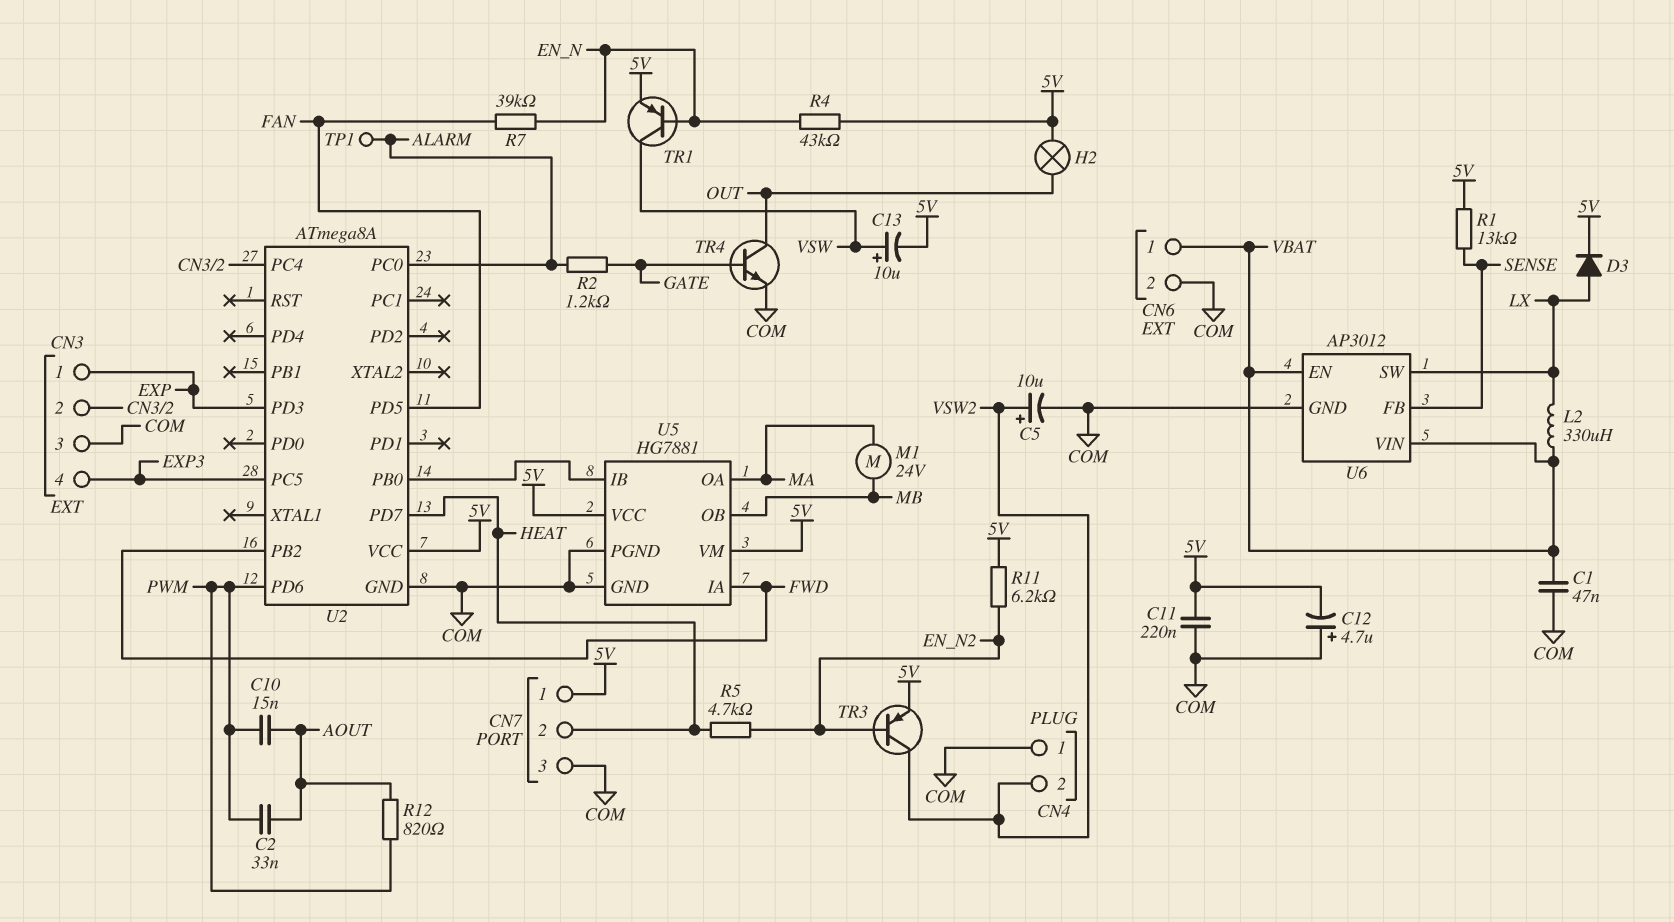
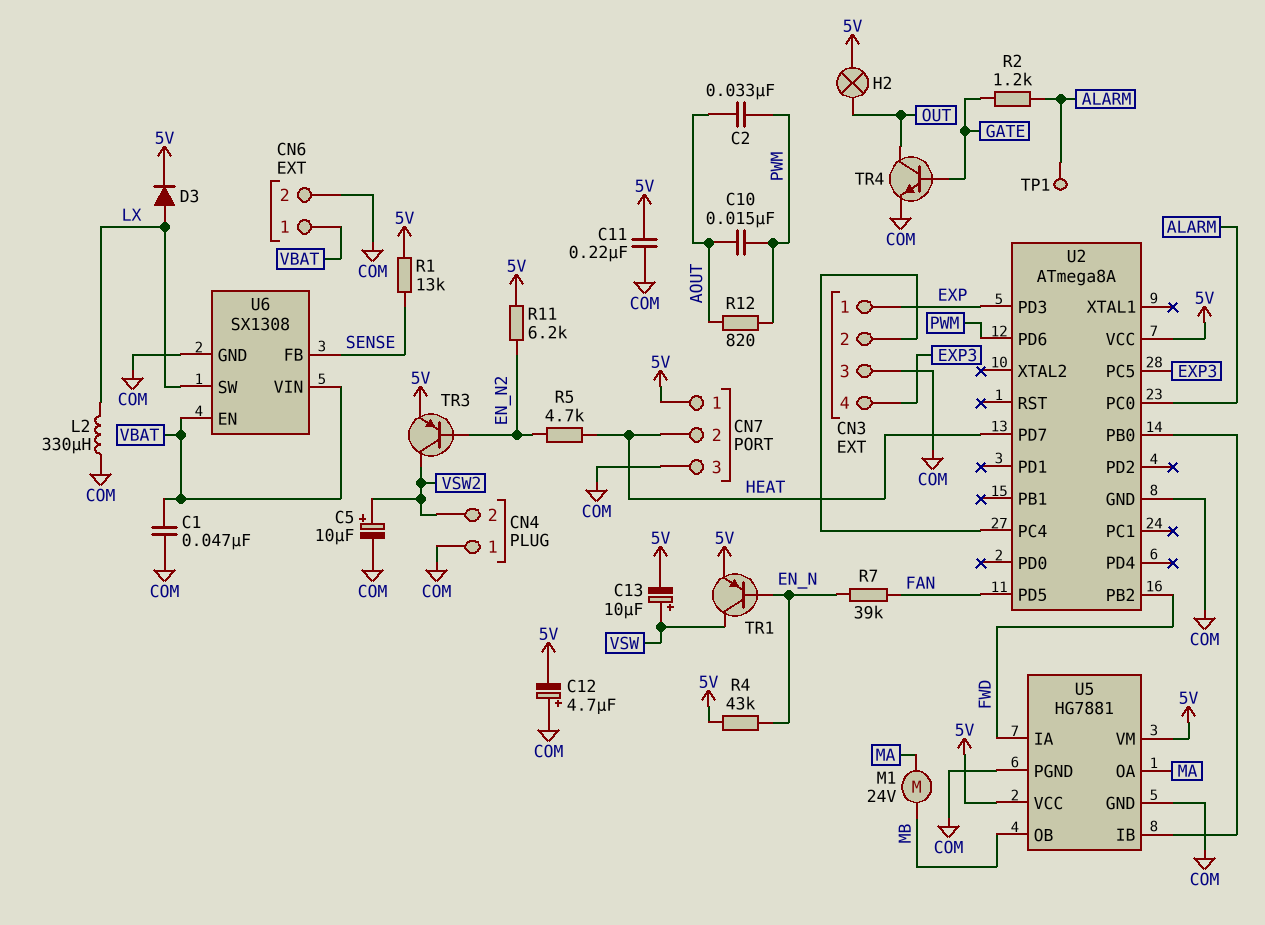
L2: 330uH (LX, VBAT) -> 330uH (COM, LX)
U6: AP3012 -> SX1308

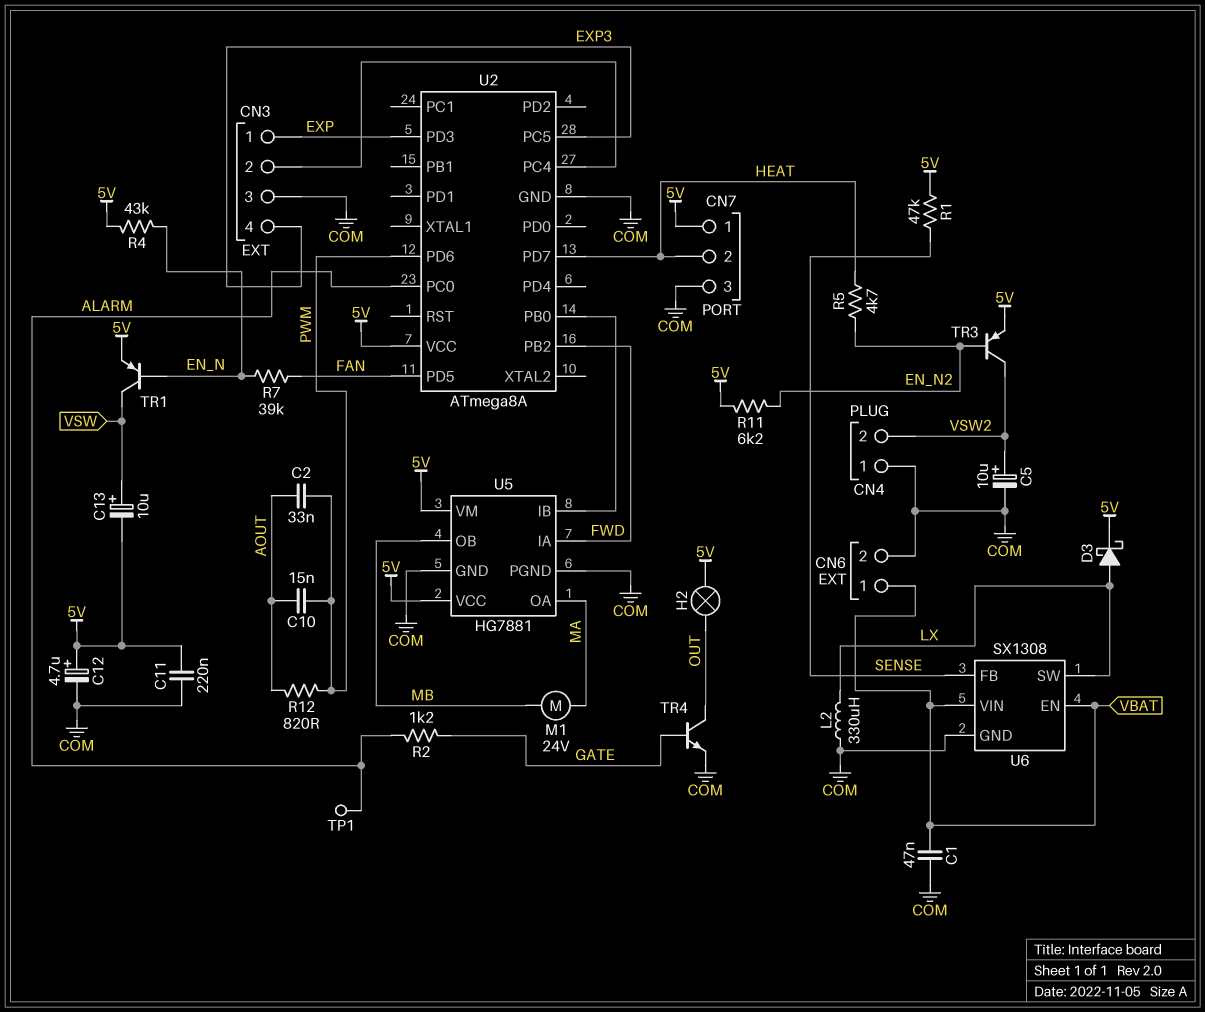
C12: 4.7uF (plus COM, minus 5V) -> 4.7uF (plus 5V, minus COM)
D3: diode (A LX, K 5V) -> schottky (A LX, K 5V)
R1: 13k (5V, SENSE) -> 47k (5V, SENSE)

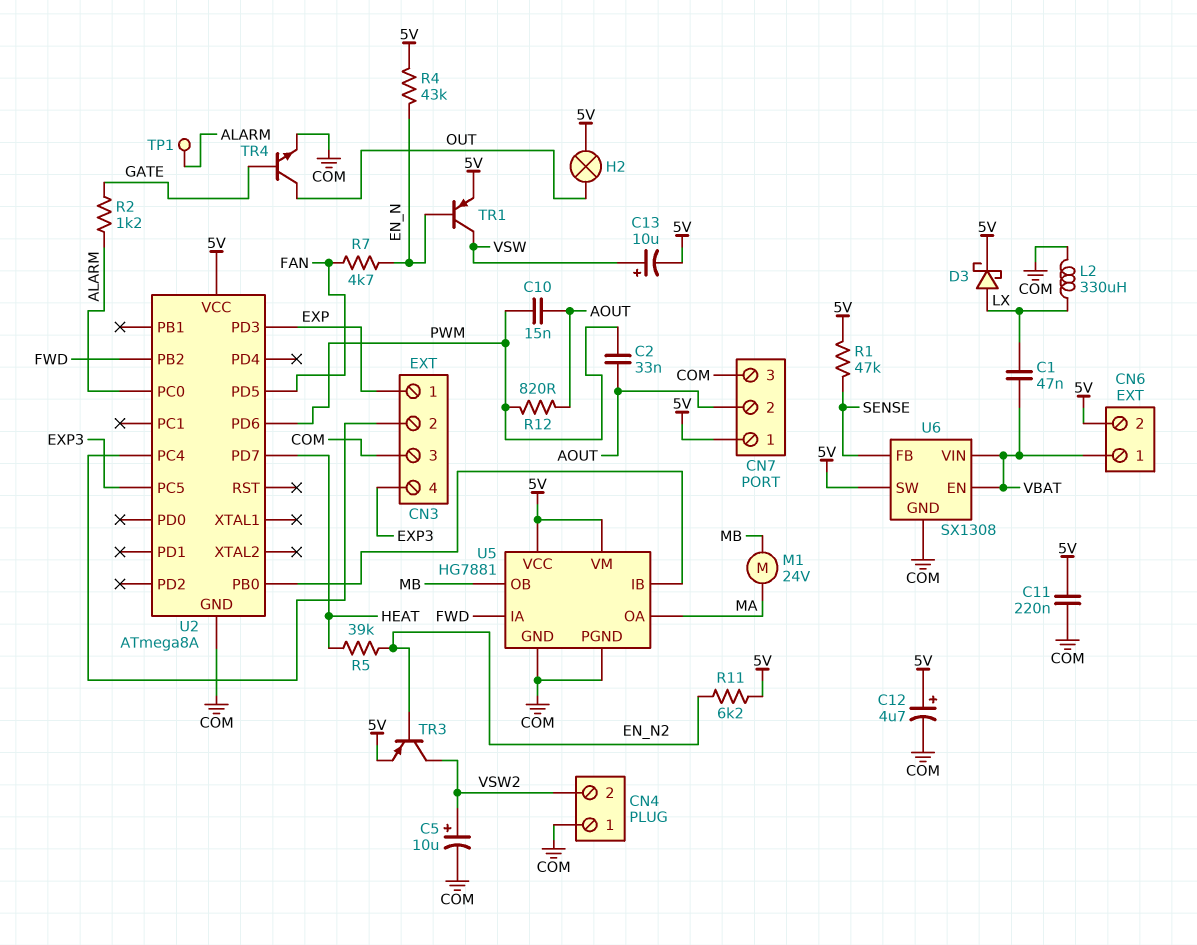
C1: 47nF (COM, VBAT) -> 47nF (LX, VBAT)
CN6 pin 2: COM -> 5V
CN7 pin 2: HEAT -> AOUT
R5: 4.7k (EN_N2, HEAT) -> 39k (EN_N2, HEAT)
R7: 39k (EN_N, FAN) -> 4.7k (EN_N, FAN)
U6 pin SW: LX -> 5V

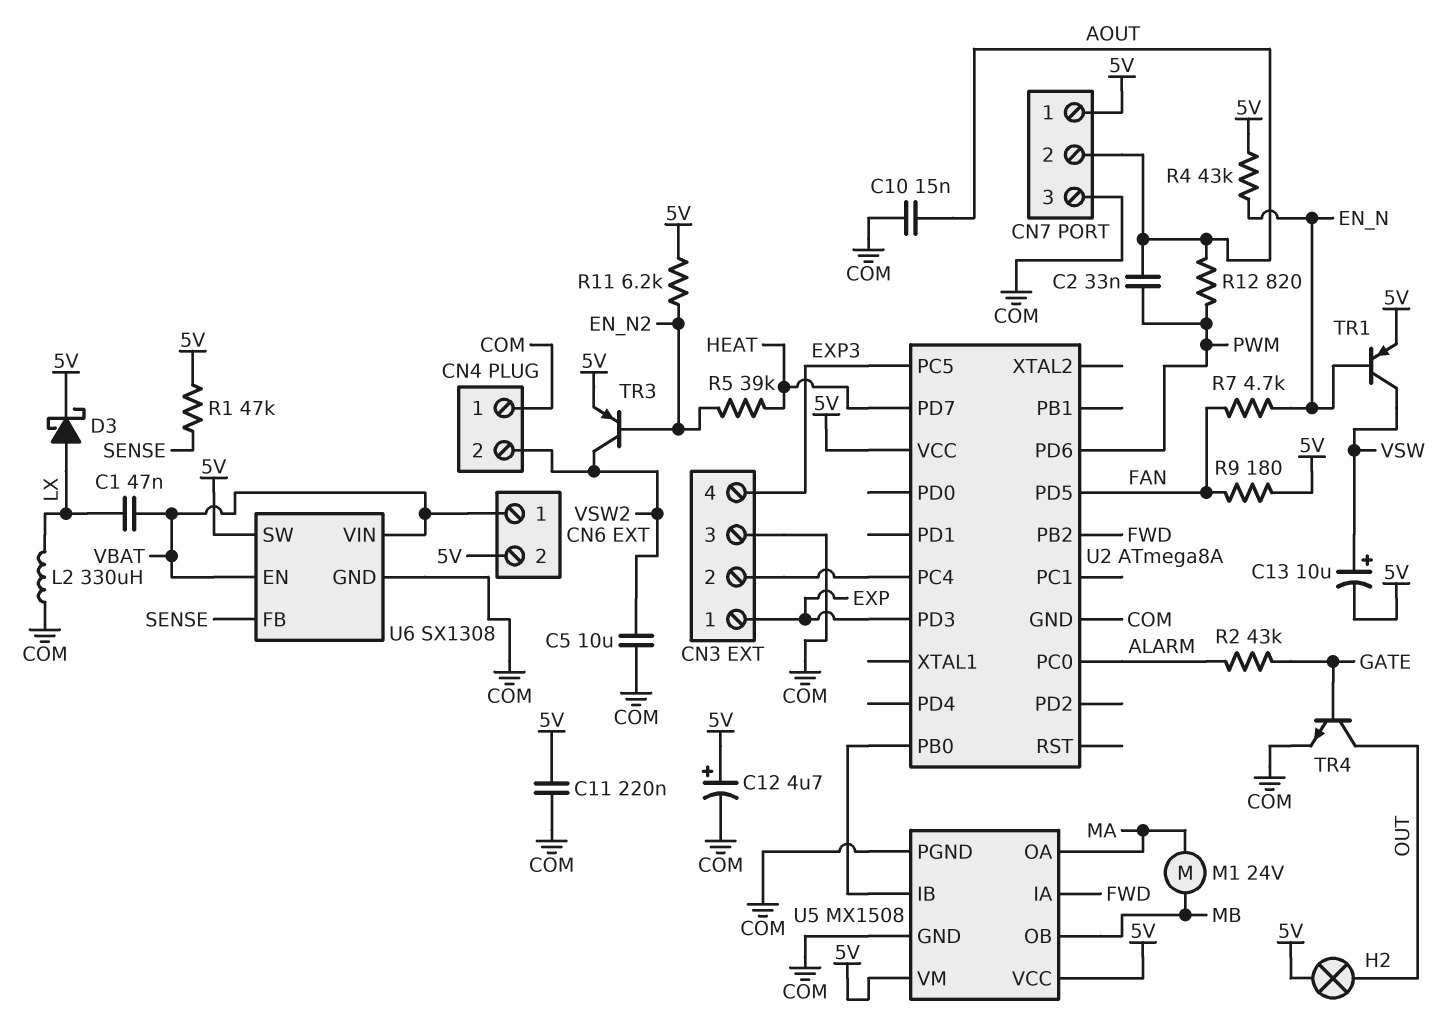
C5: 10uF (plus VSW2, minus COM) -> 10uF (COM, VSW2)
C10: 15nF (AOUT, PWM) -> 15nF (AOUT, COM)
R2: 1.2k (ALARM, GATE) -> 43k (ALARM, GATE)
R9: none -> 180 (5V, FAN)
TP1: test point (ALARM) -> none
U5: HG7881 -> MX1508

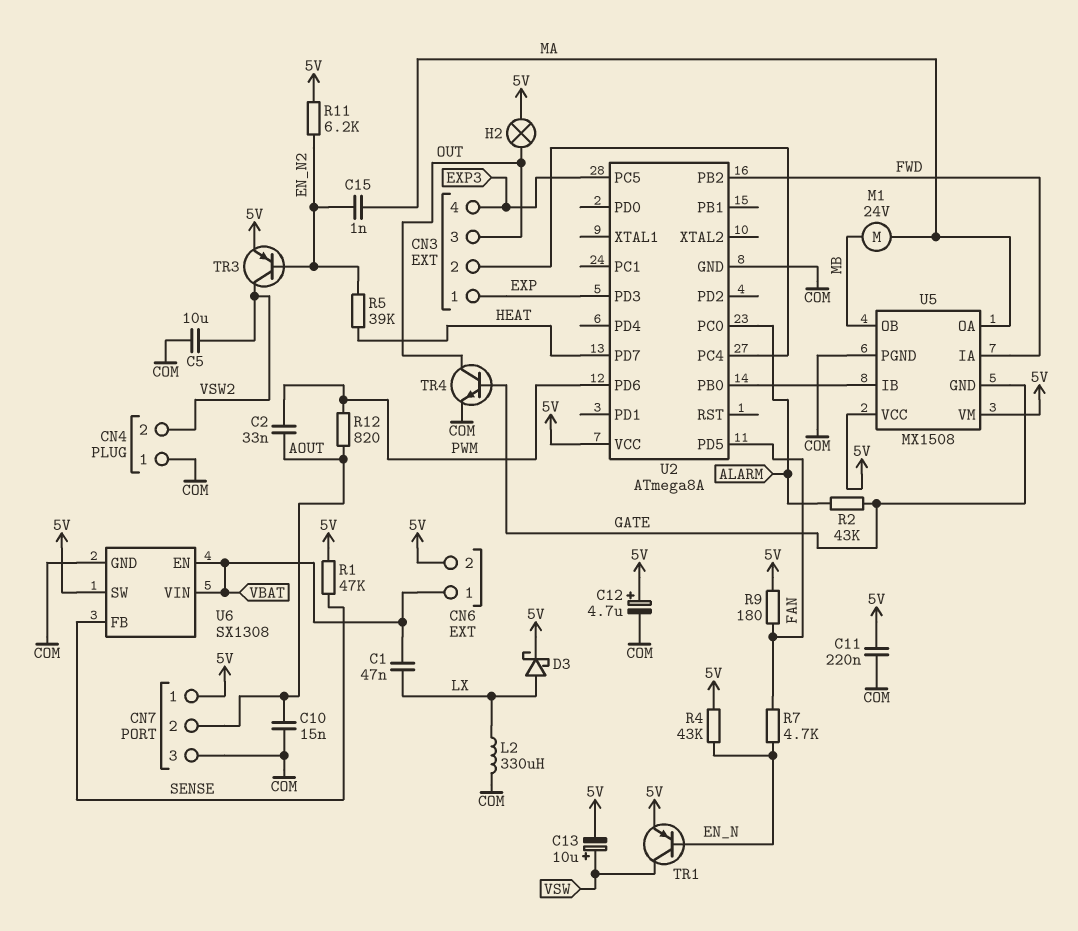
C15: none -> 1nF (EN_N2, MA)
CN3 pin 3: COM -> OUT
U5 pin GND: COM -> GATE

